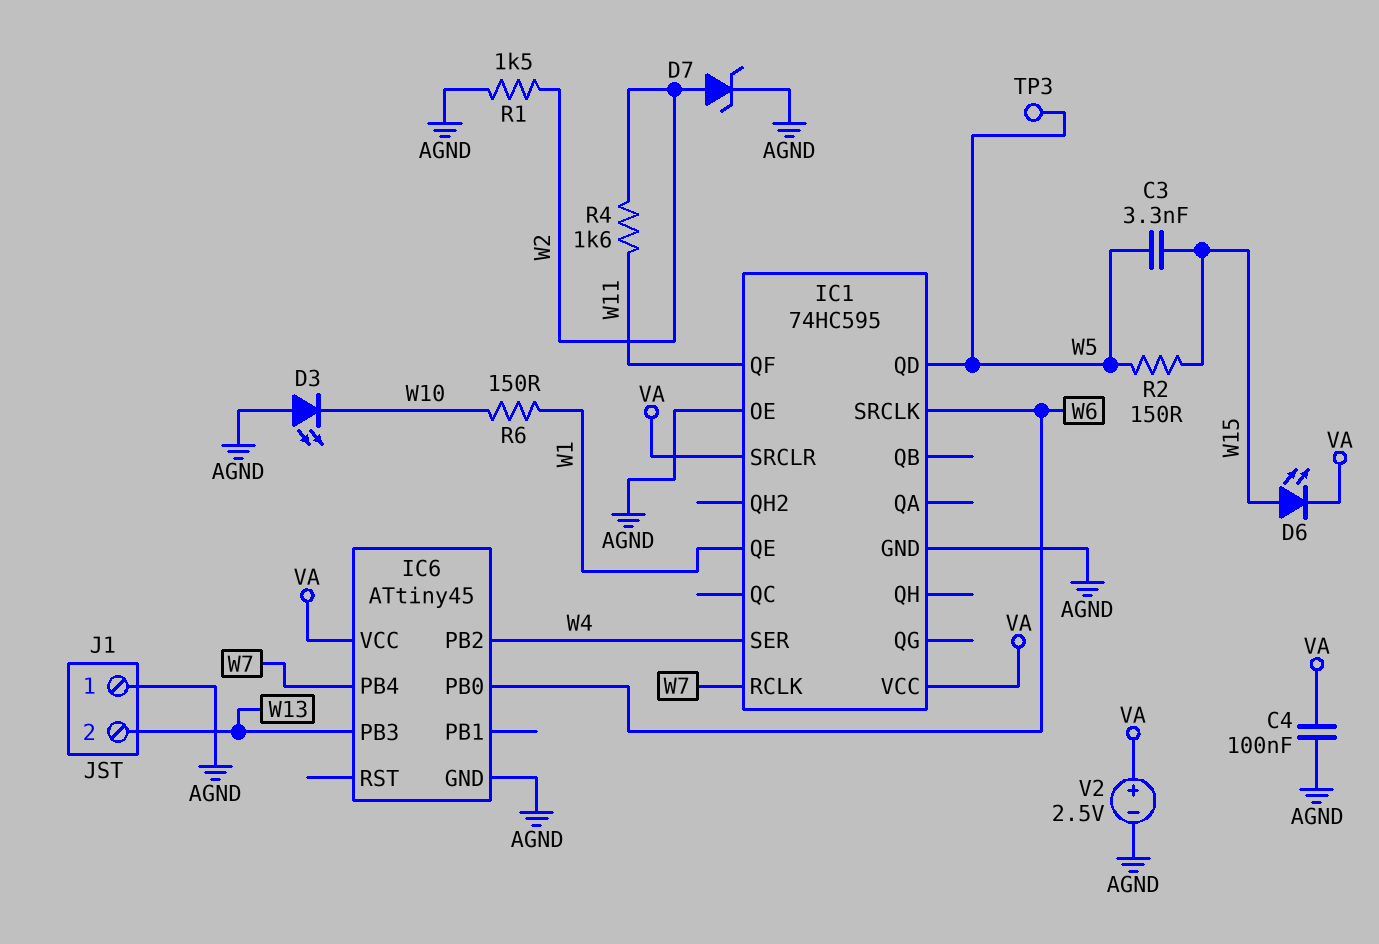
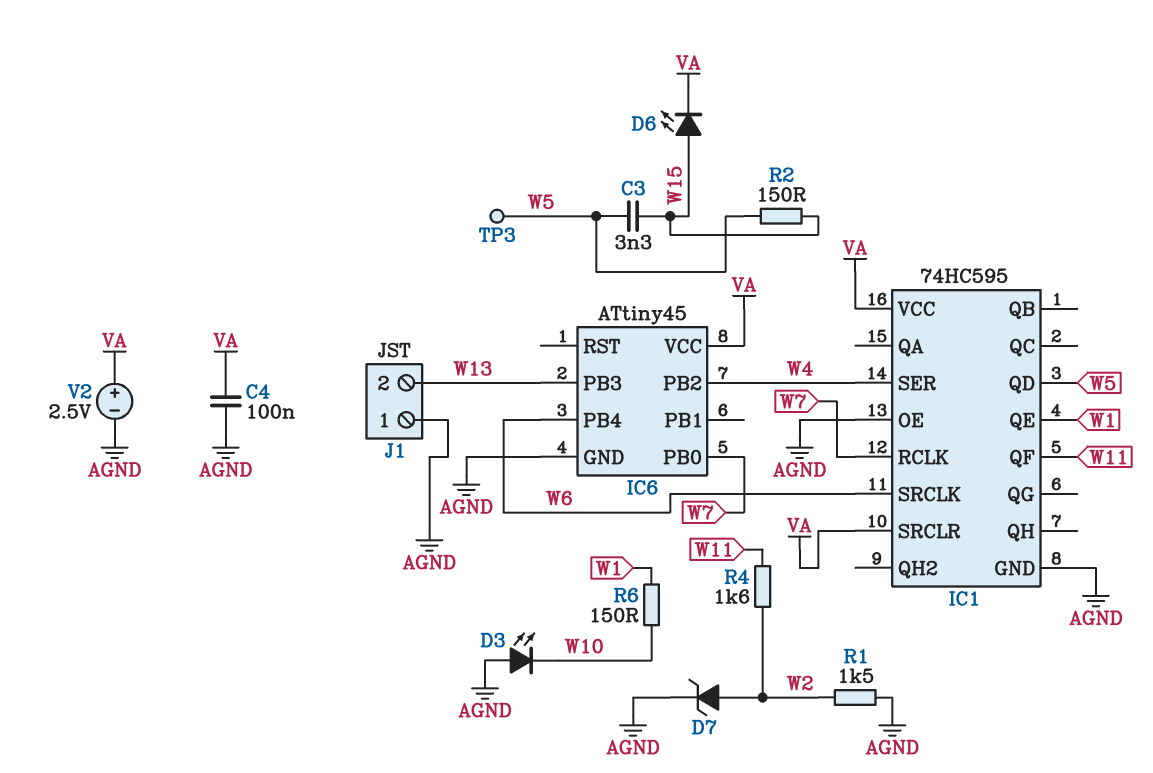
IC6 pin PB0: W6 -> W7
IC6 pin PB4: W7 -> W6

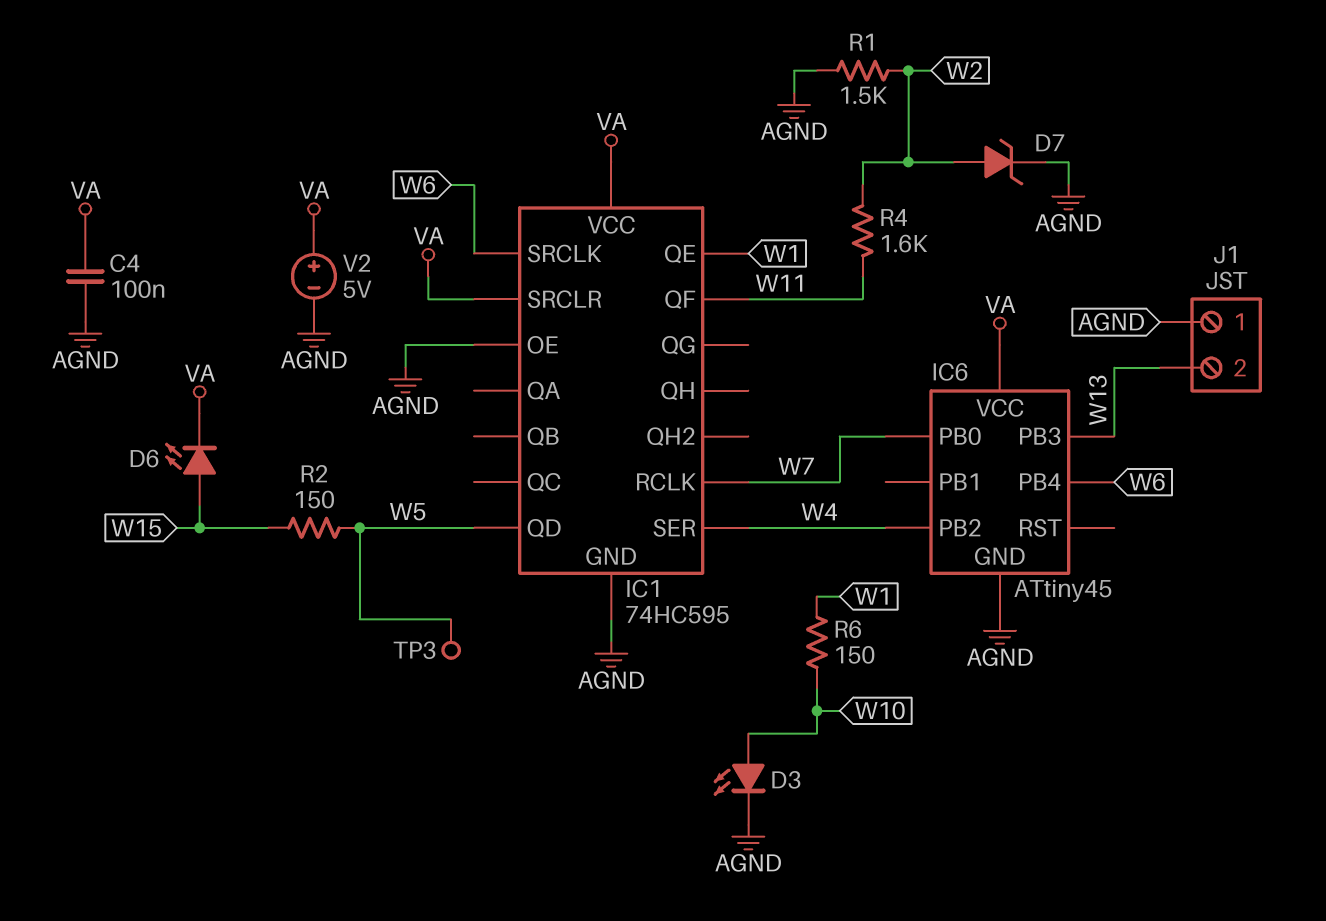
C3: 3.3nF (W5, W15) -> none
D3: LED (A AGND, K W10) -> LED (A W10, K AGND)
V2: 2.5V (plus VA, minus AGND) -> 5V (plus VA, minus AGND)

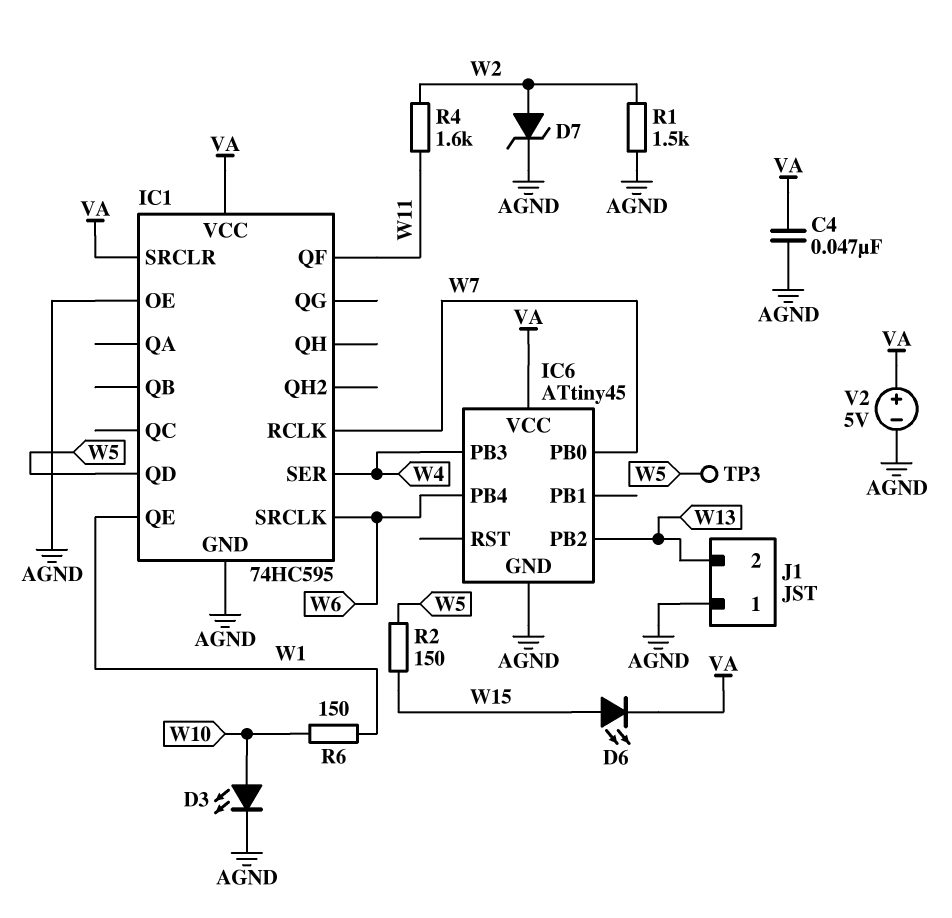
C4: 100nF (AGND, VA) -> 47nF (AGND, VA)
IC6 pin PB2: W4 -> W13
IC6 pin PB3: W13 -> W4

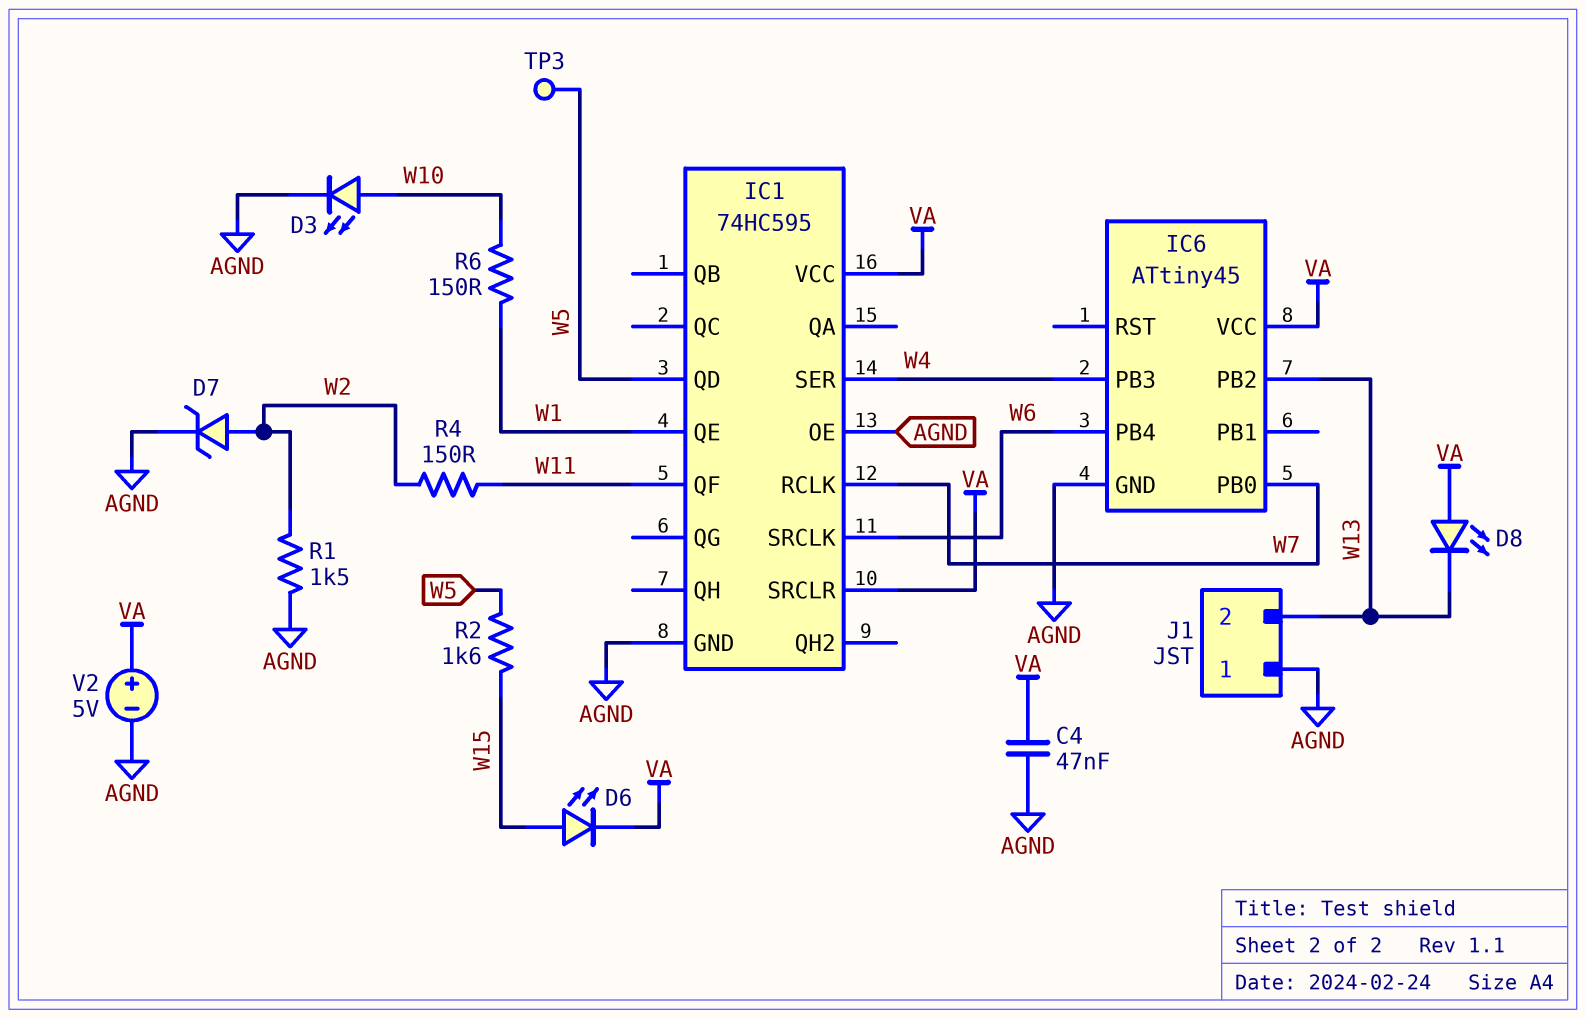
D8: none -> LED (A VA, K W13)
R2: 150 (W5, W15) -> 1.6k (W5, W15)
R4: 1.6k (W2, W11) -> 150 (W2, W11)

